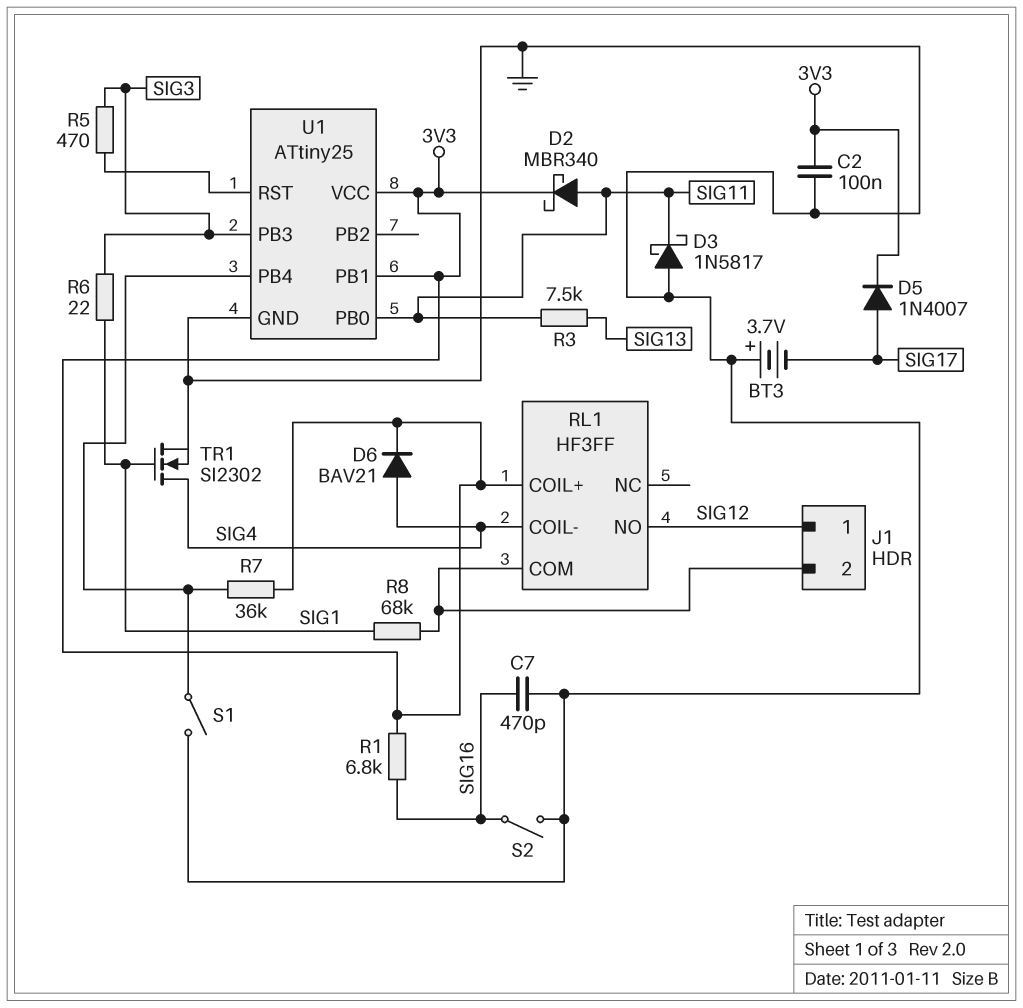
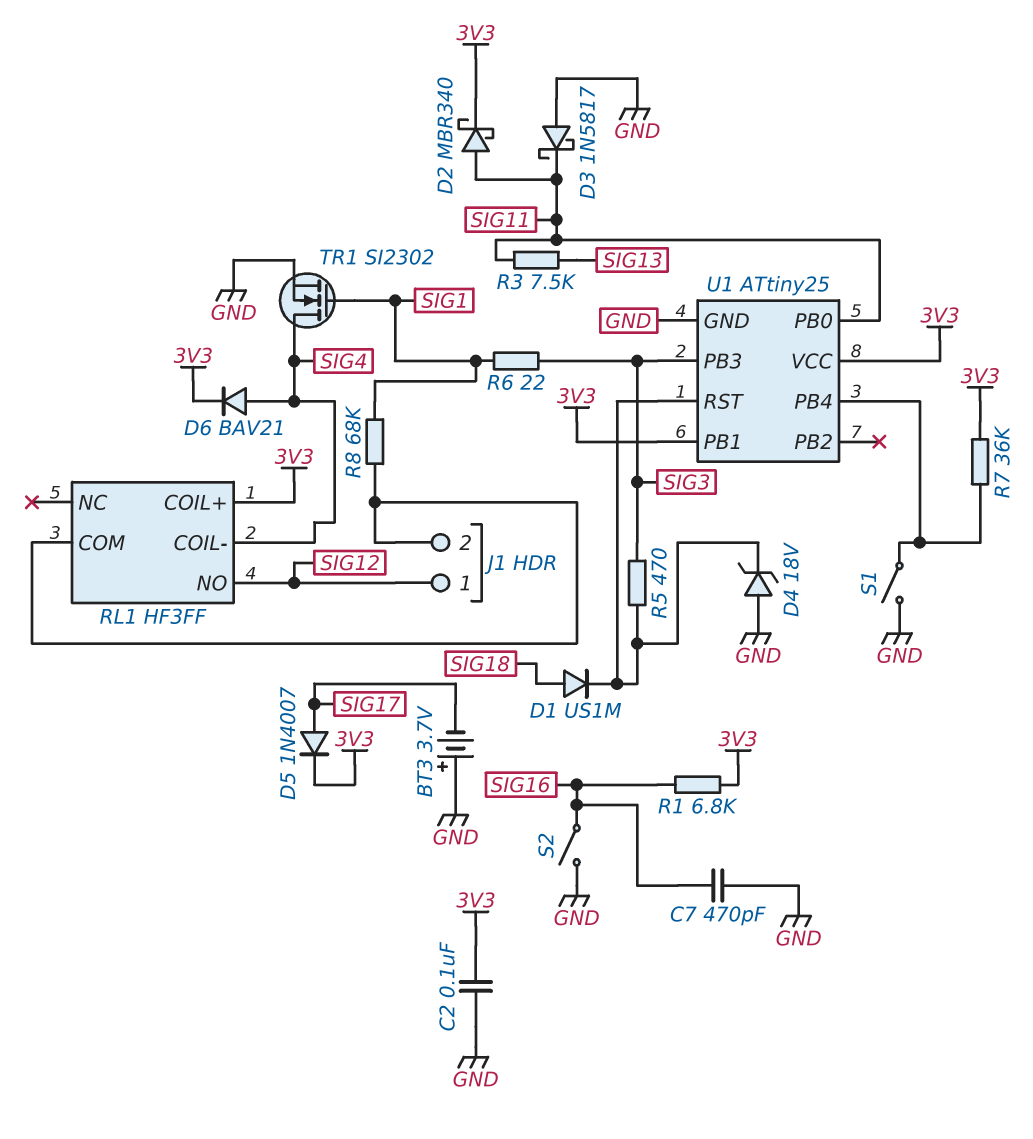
D1: none -> diode US1M (A SIG18, K U1/RST)
D4: none -> zener 18V (A GND, K U1/RST)

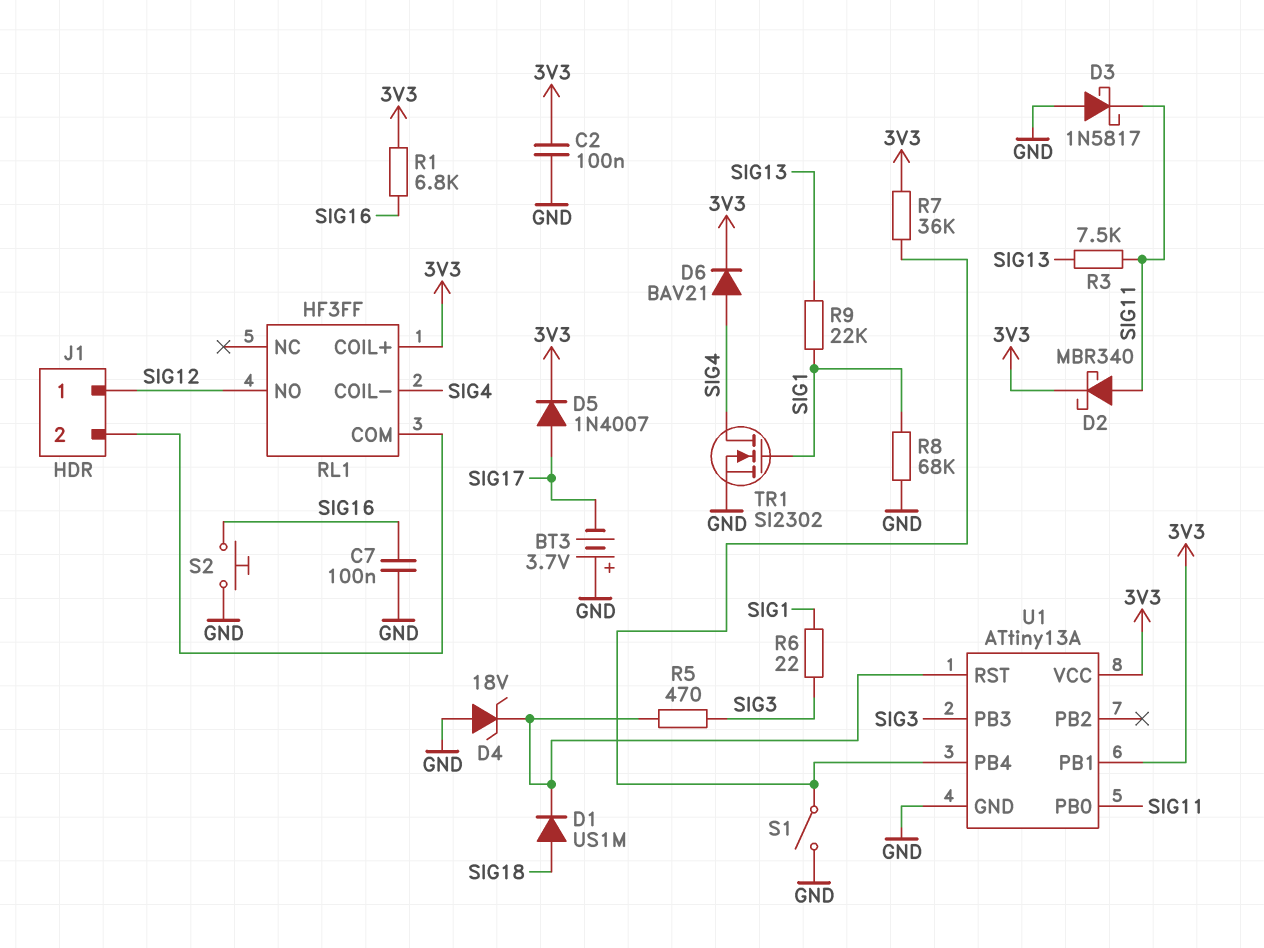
C7: 470pF (GND, SIG16) -> 100nF (GND, SIG16)
R8: 68k (J1/2, SIG1) -> 68k (GND, SIG1)
R9: none -> 22k (SIG1, SIG13)
S2: switch (GND, SIG16) -> button (GND, SIG16)
U1: ATtiny25 -> ATtiny13A

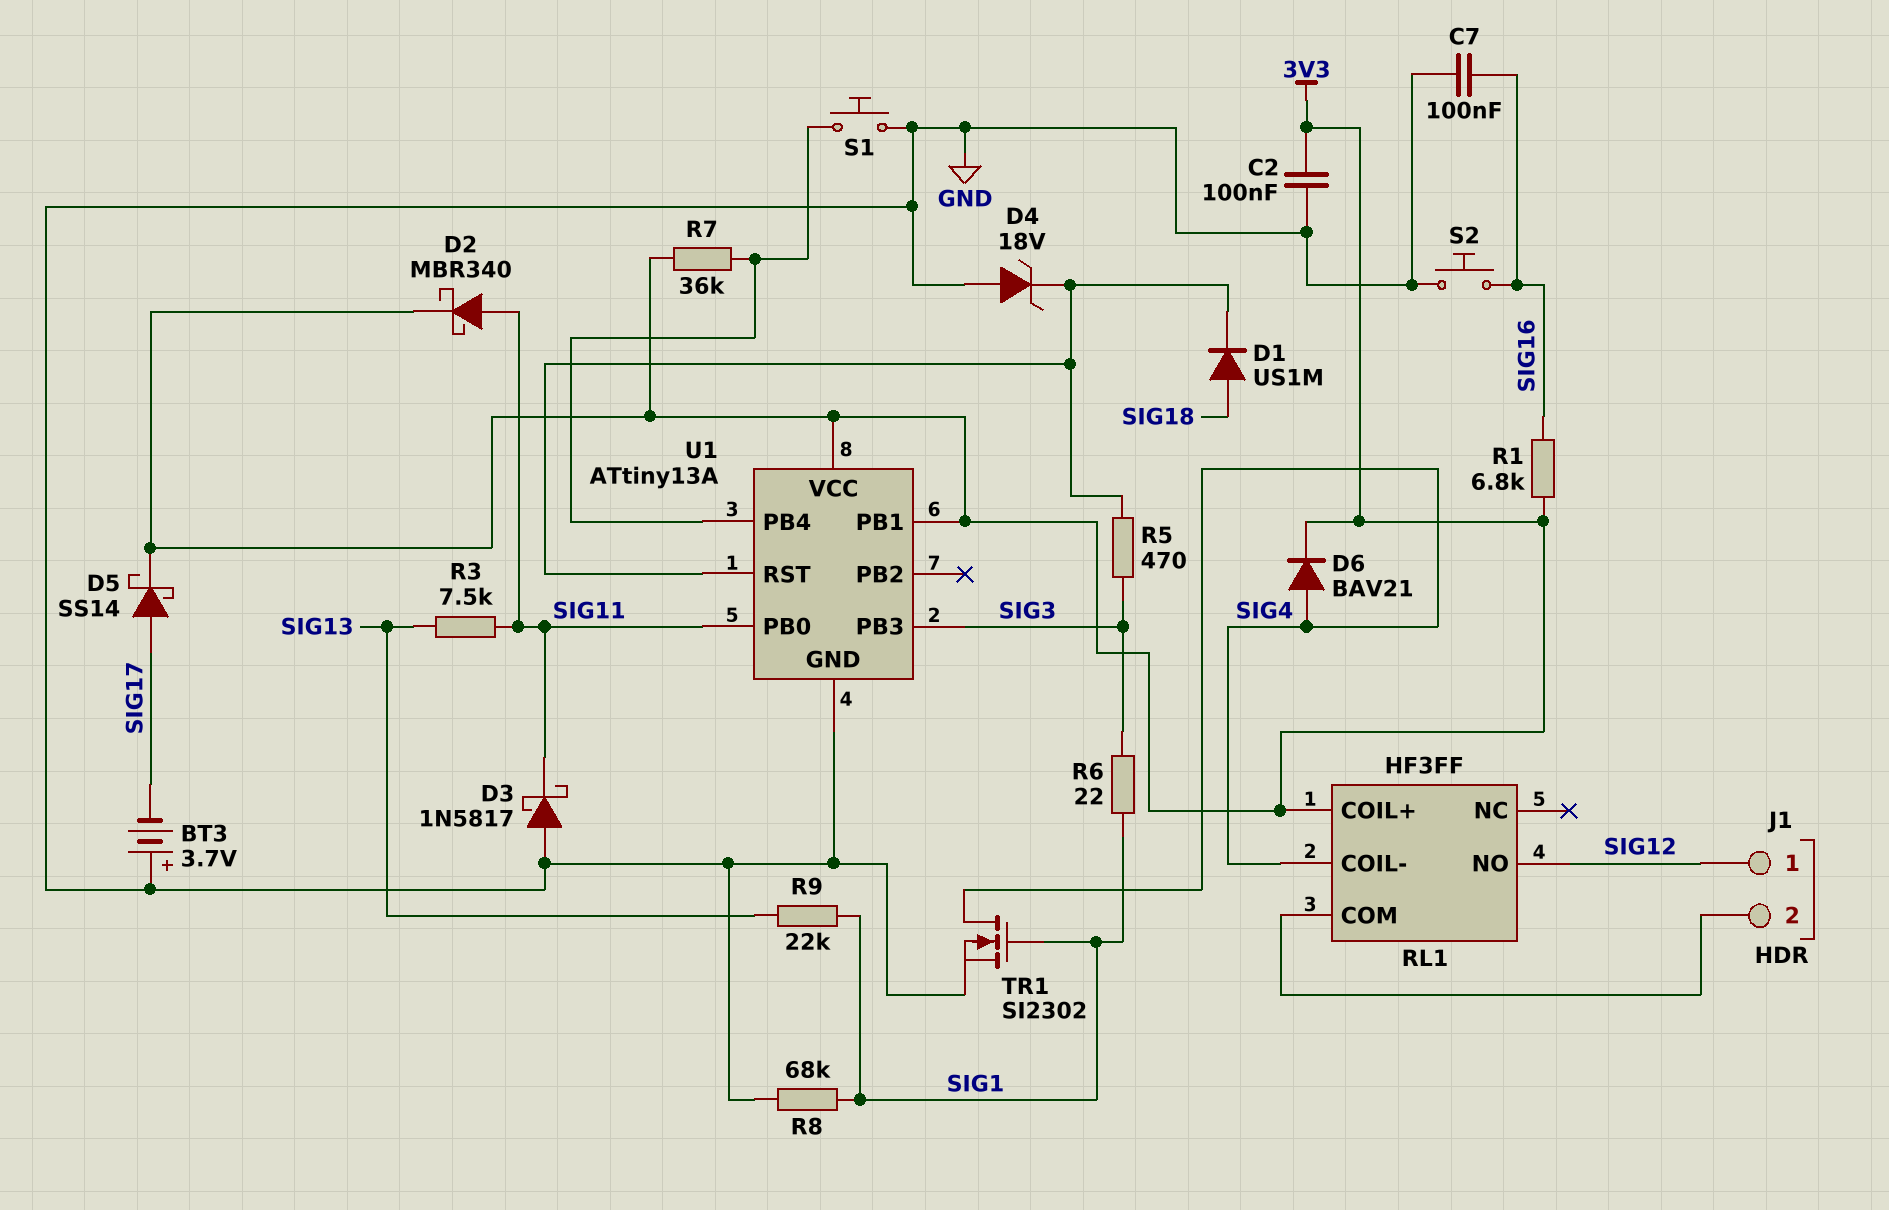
D5: diode 1N4007 (A SIG17, K 3V3) -> schottky SS14 (A SIG17, K 3V3)
S1: switch (GND, U1/PB4) -> button (GND, U1/PB4)

